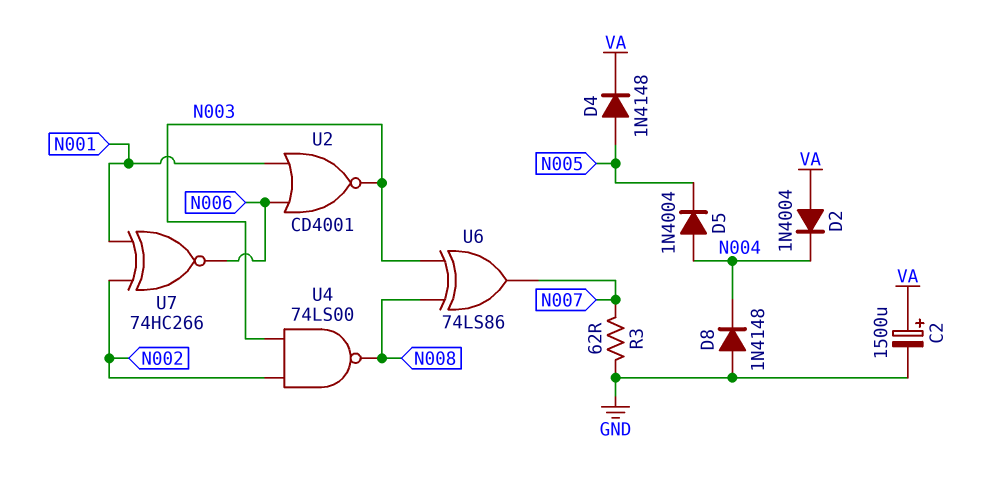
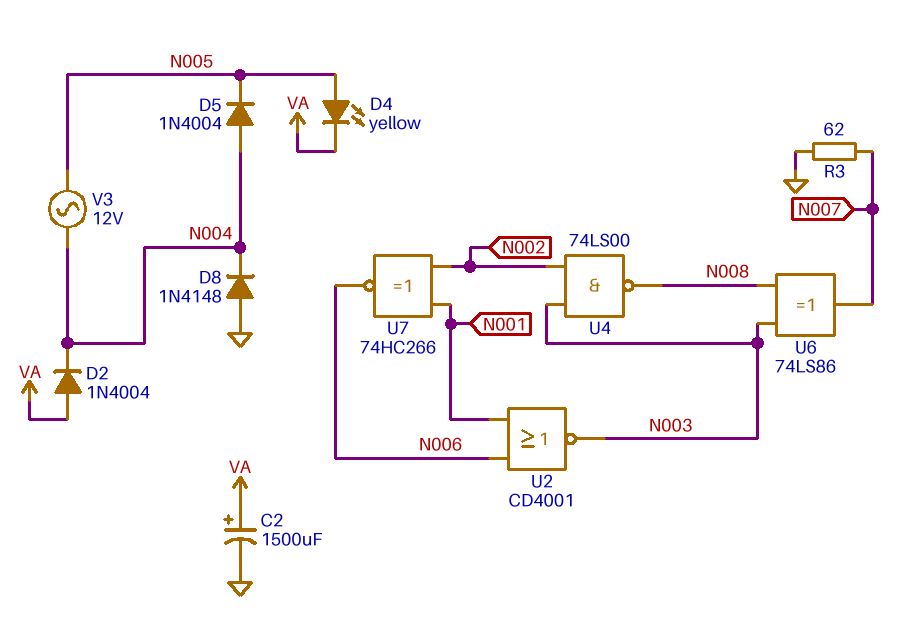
D4: diode 1N4148 (A N005, K VA) -> LED yellow (A N005, K VA)
V3: none -> AC 12V (N004, N005)

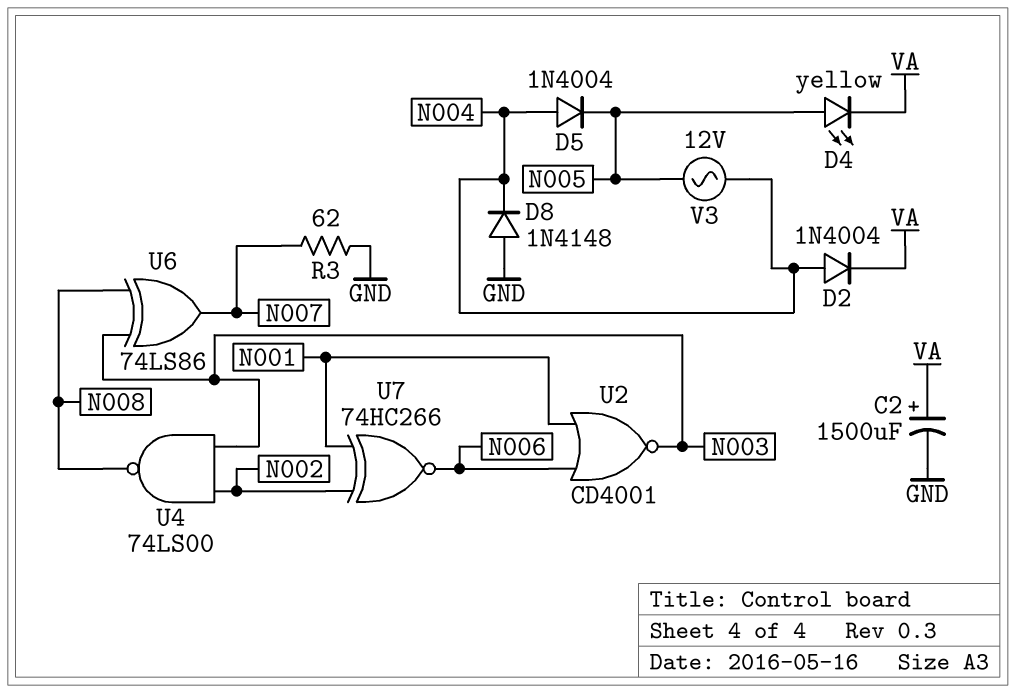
D2: diode 1N4004 (A VA, K N004) -> diode 1N4004 (A N004, K VA)

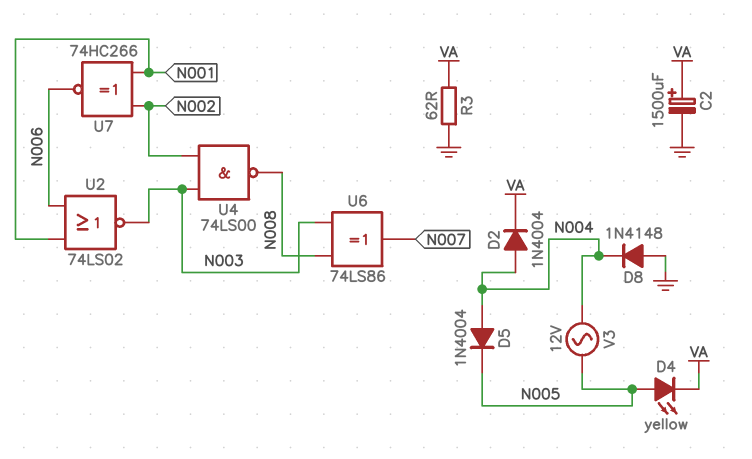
R3: 62 (GND, N007) -> 62 (GND, VA)
U2: NOR CD4001 (in N001, in N006, out N003) -> NOR 74LS02 (in N001, in N006, out N003)

